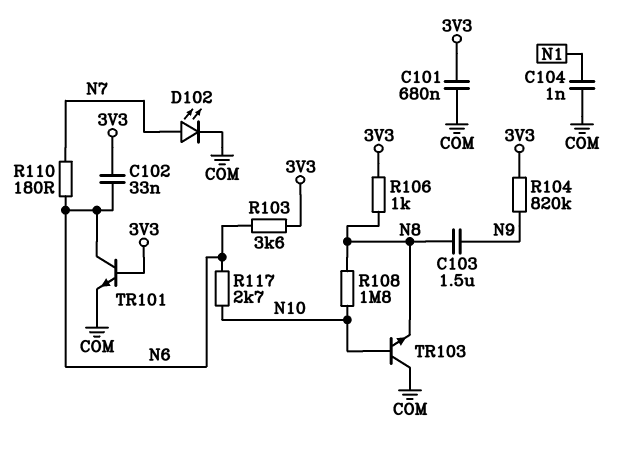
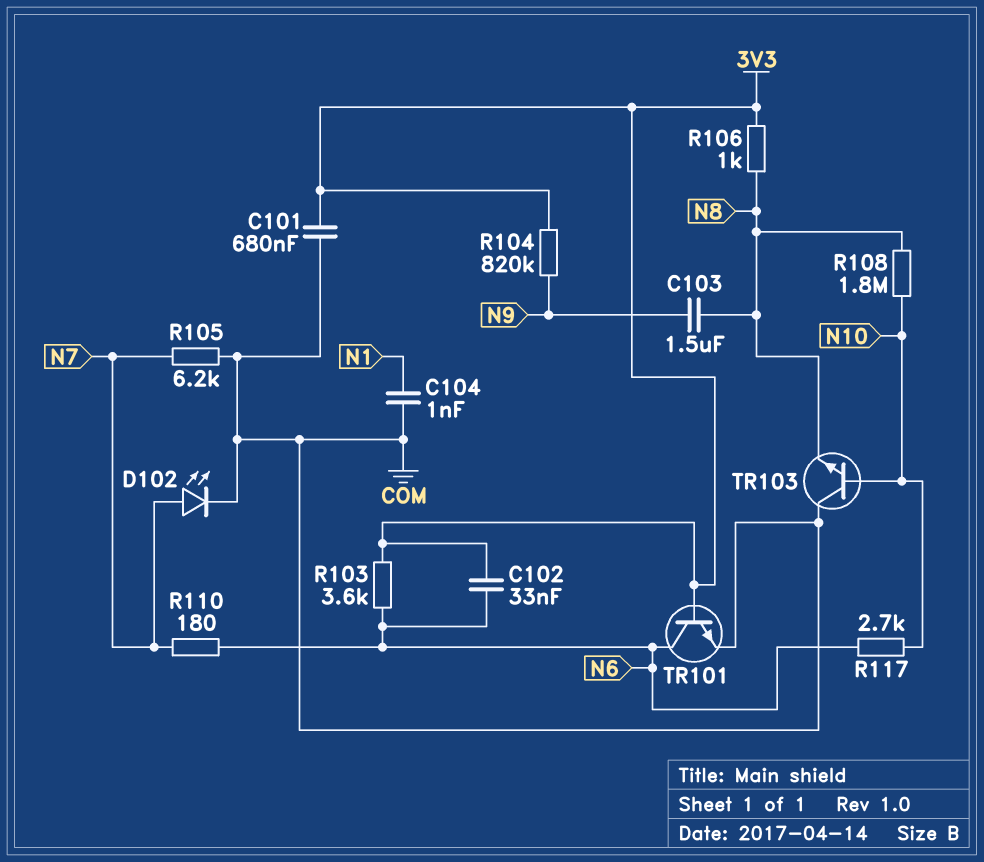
R105: none -> 6.2k (COM, N7)

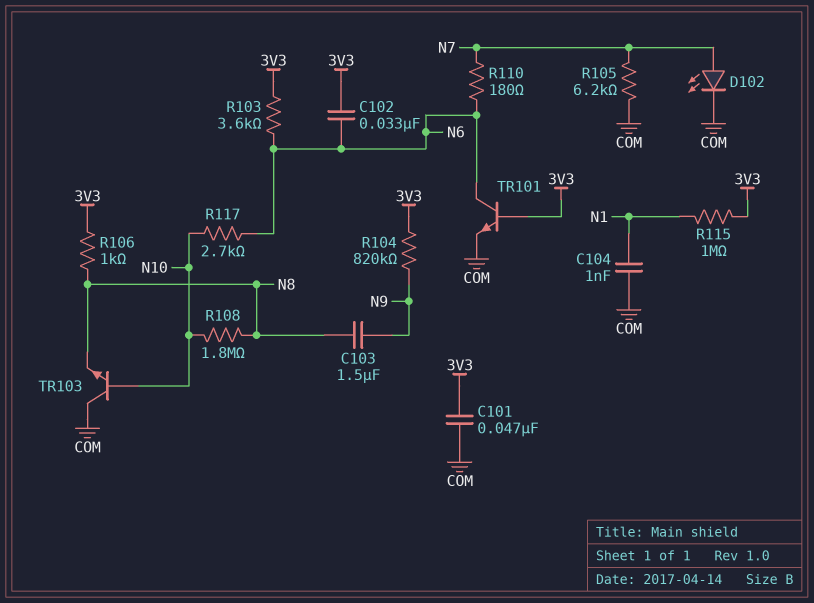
C101: 680nF (3V3, COM) -> 47nF (3V3, COM)
R115: none -> 1M (3V3, N1)

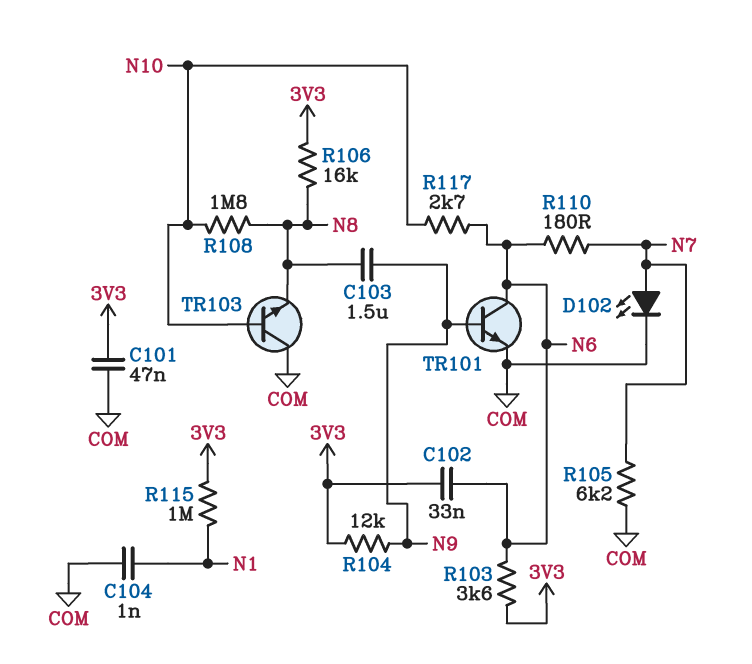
R104: 820k (3V3, N9) -> 12k (3V3, N9)
R106: 1k (3V3, N8) -> 16k (3V3, N8)
TR101: NPN (B 3V3, C N6, E COM) -> NPN (B N9, C N6, E COM)

